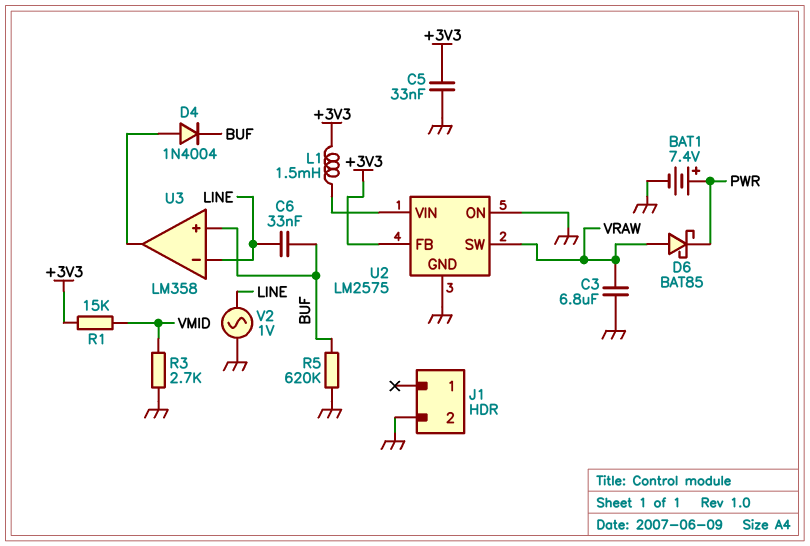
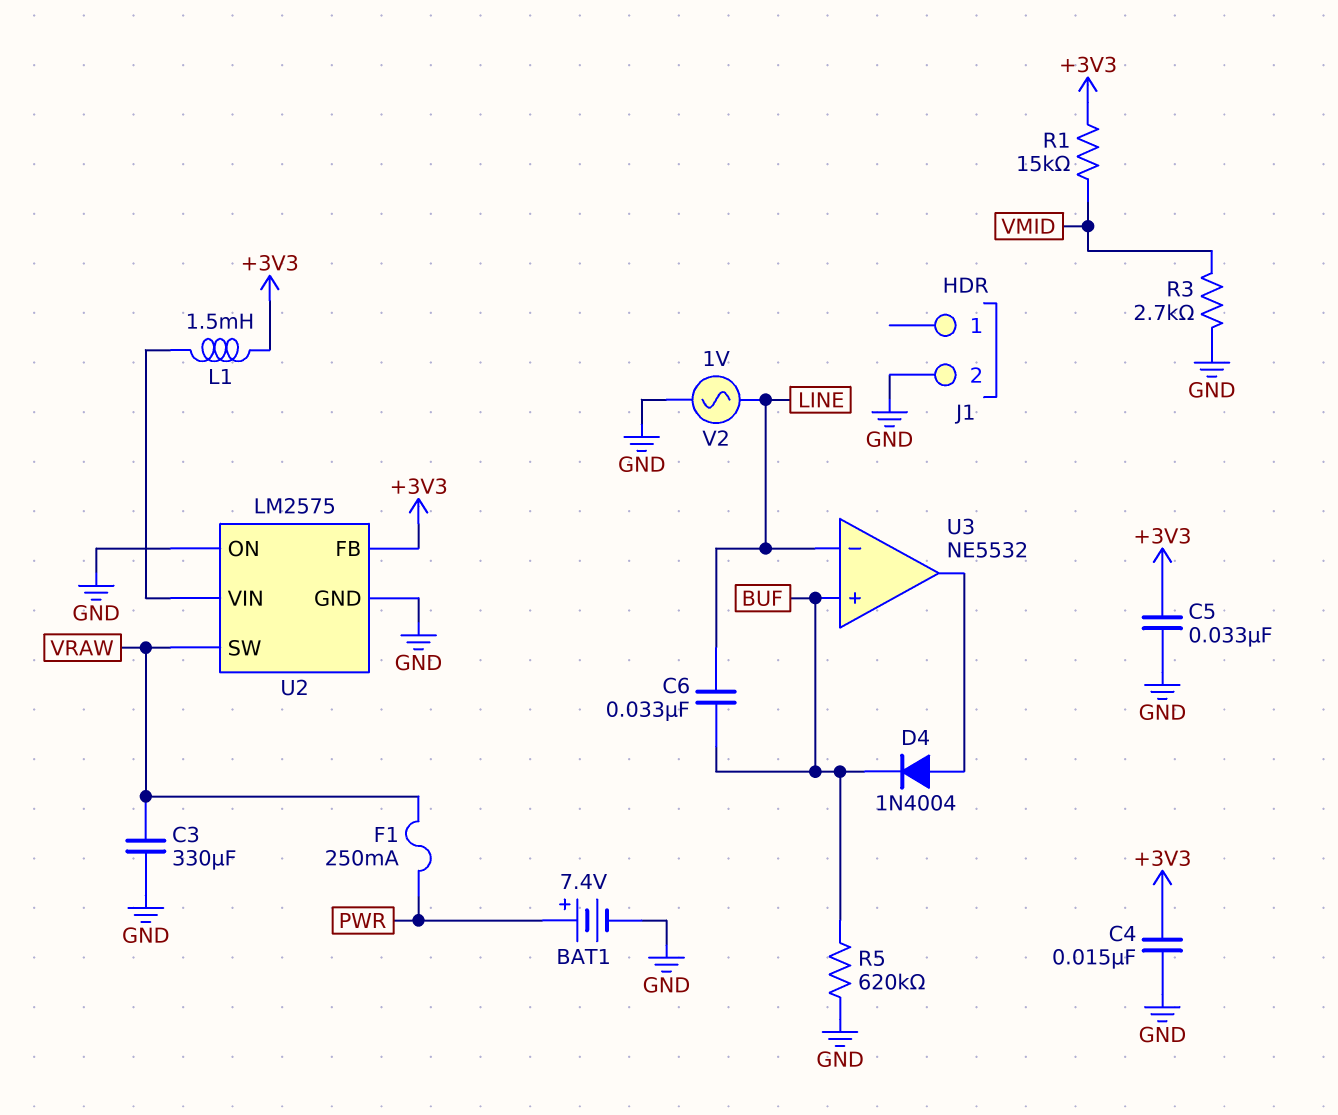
C3: 6.8uF (GND, VRAW) -> 330uF (GND, VRAW)
C4: none -> 15nF (+3V3, GND)
D6: schottky BAT85 (A VRAW, K PWR) -> none
F1: none -> 250mA (PWR, VRAW)
U3: LM358 -> NE5532

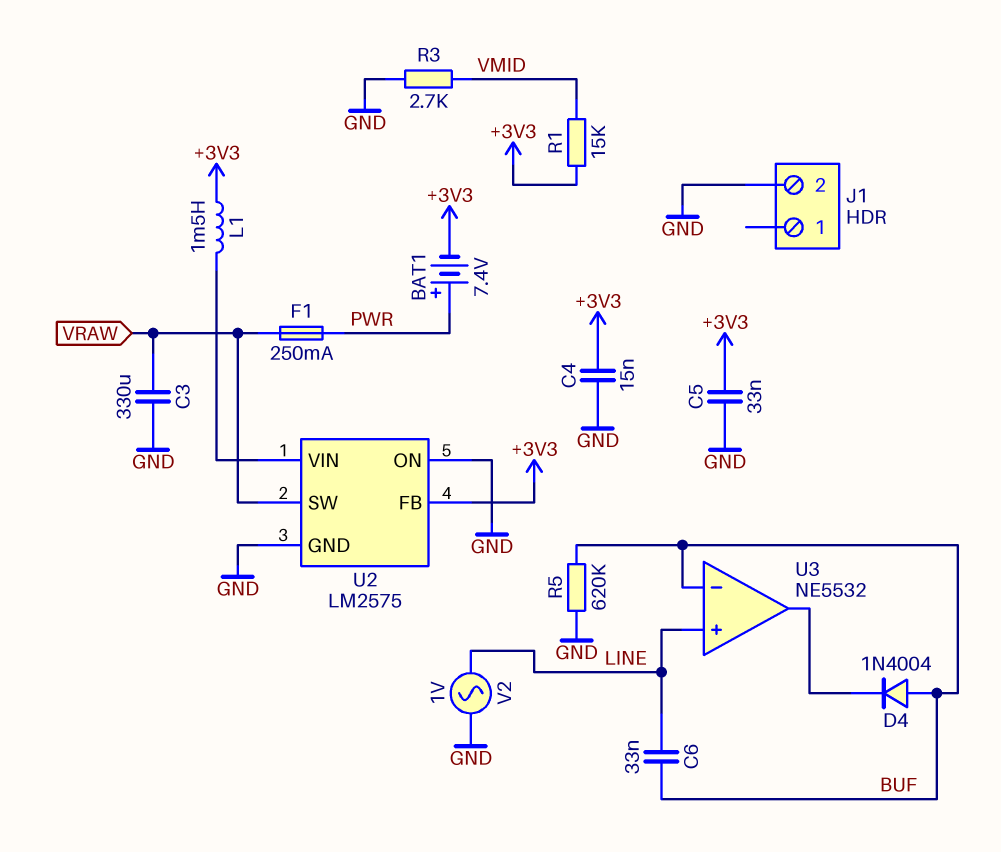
BAT1: 7.4V (plus PWR, minus GND) -> 7.4V (plus PWR, minus +3V3)
D4: diode 1N4004 (A U3/out, K BUF) -> diode 1N4004 (A BUF, K U3/out)
U3 pin in+: BUF -> LINE
U3 pin in-: LINE -> BUF

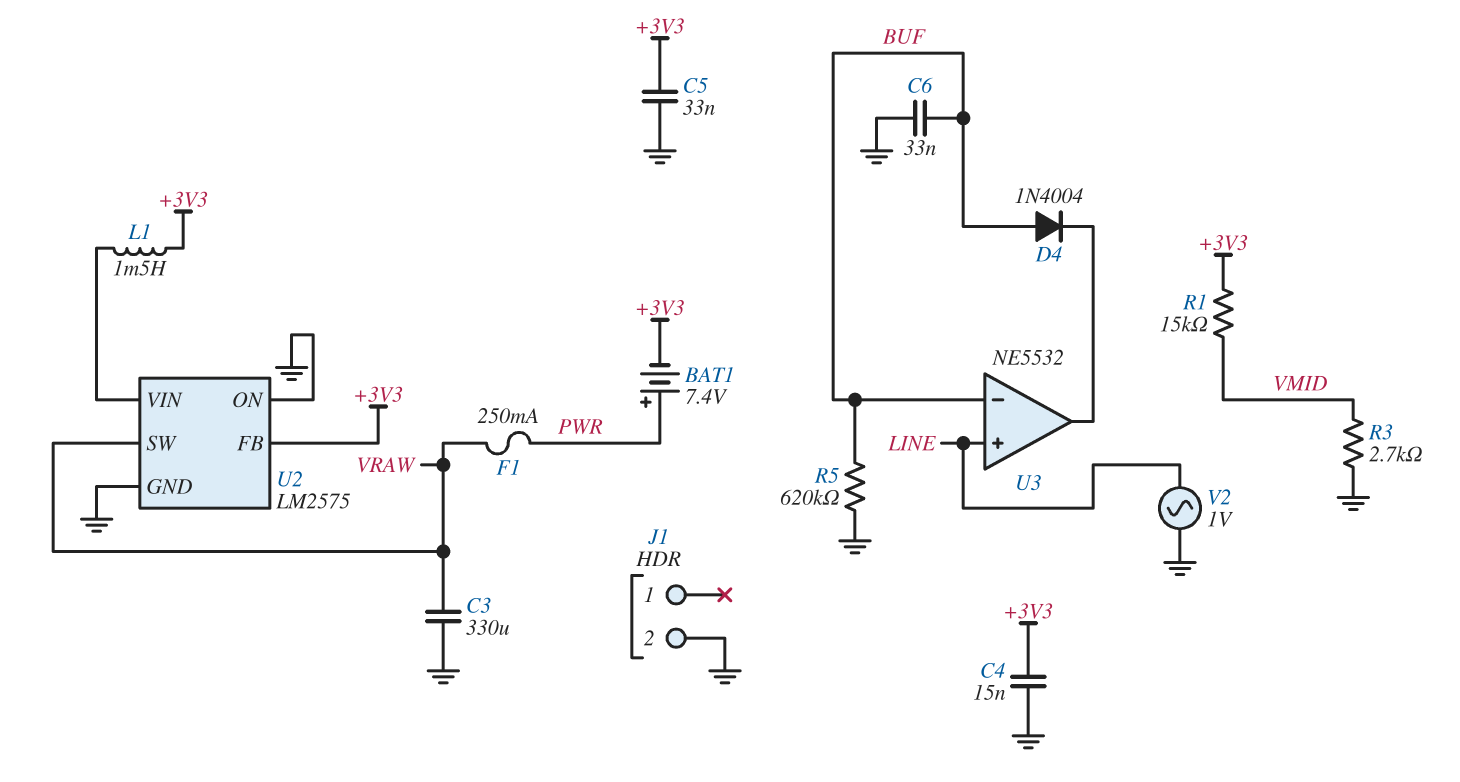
C6: 33nF (BUF, LINE) -> 33nF (BUF, GND)

